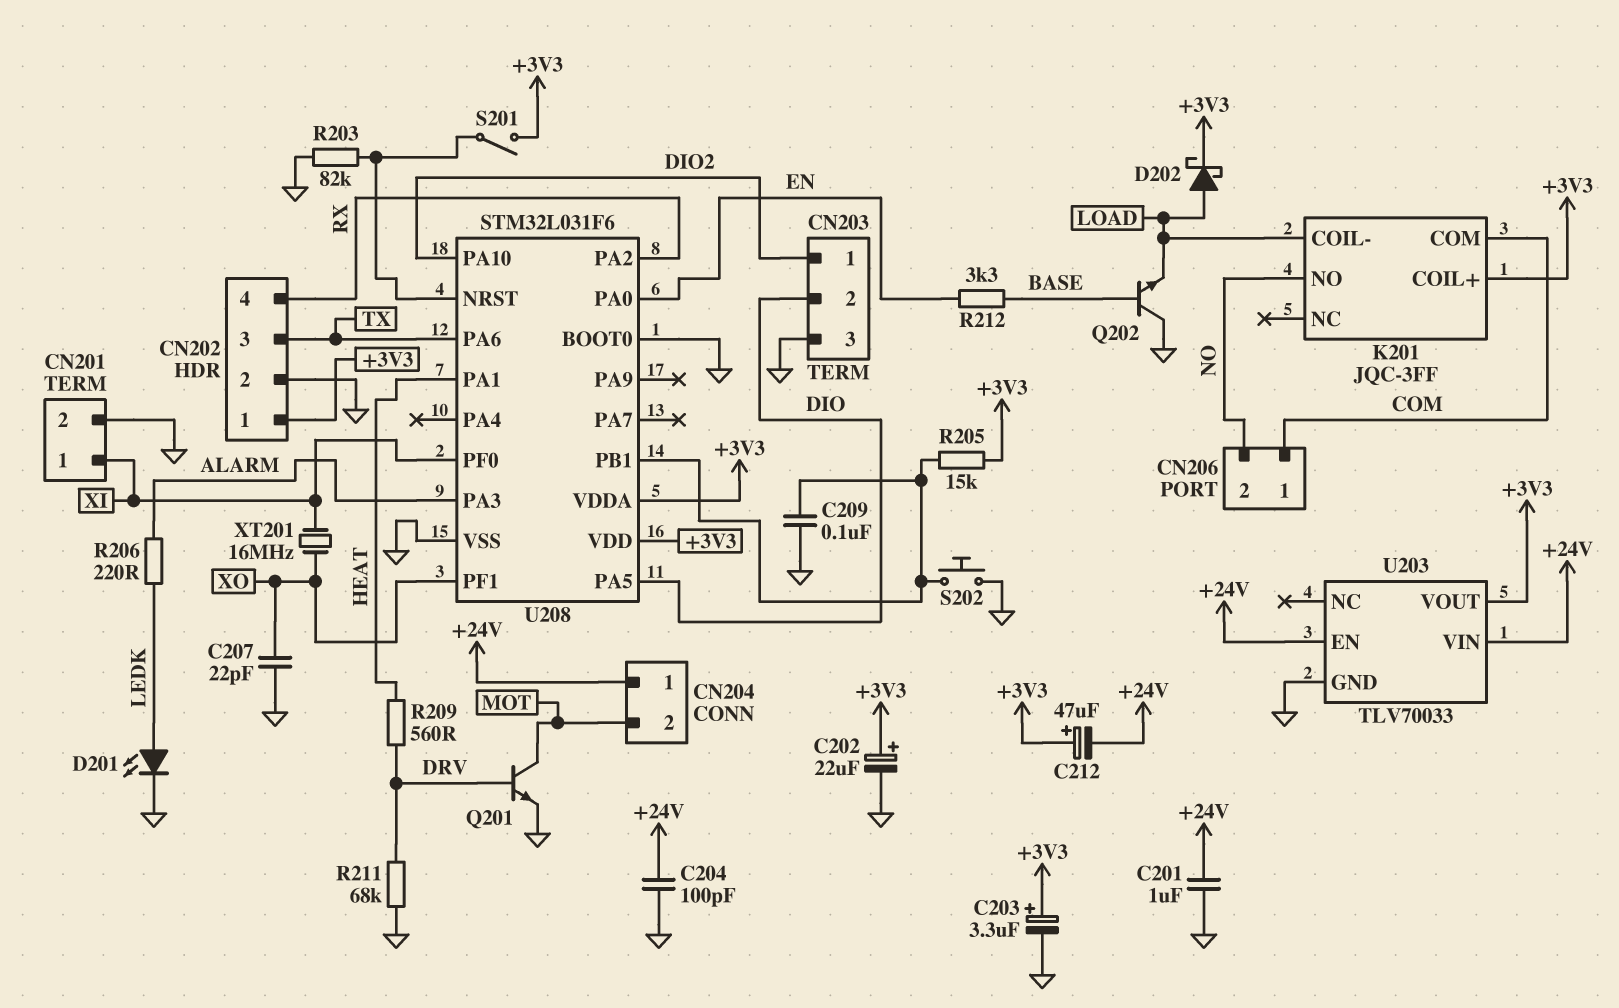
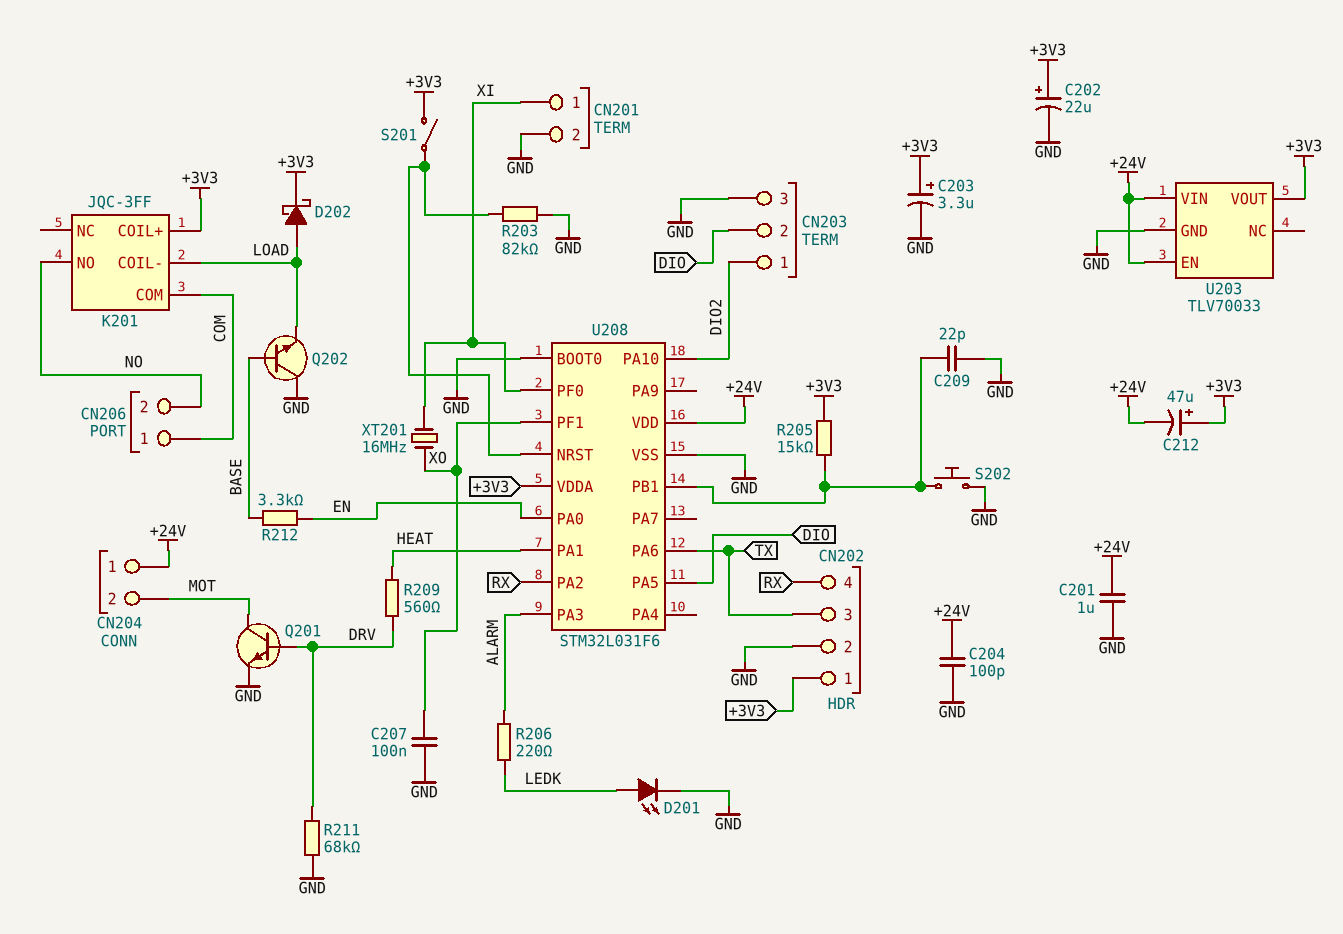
C207: 22pF (GND, XO) -> 100nF (GND, XO)
C209: 100nF (GND, U208/PB1) -> 22pF (GND, U208/PB1)
U208 pin VDD: +3V3 -> +24V

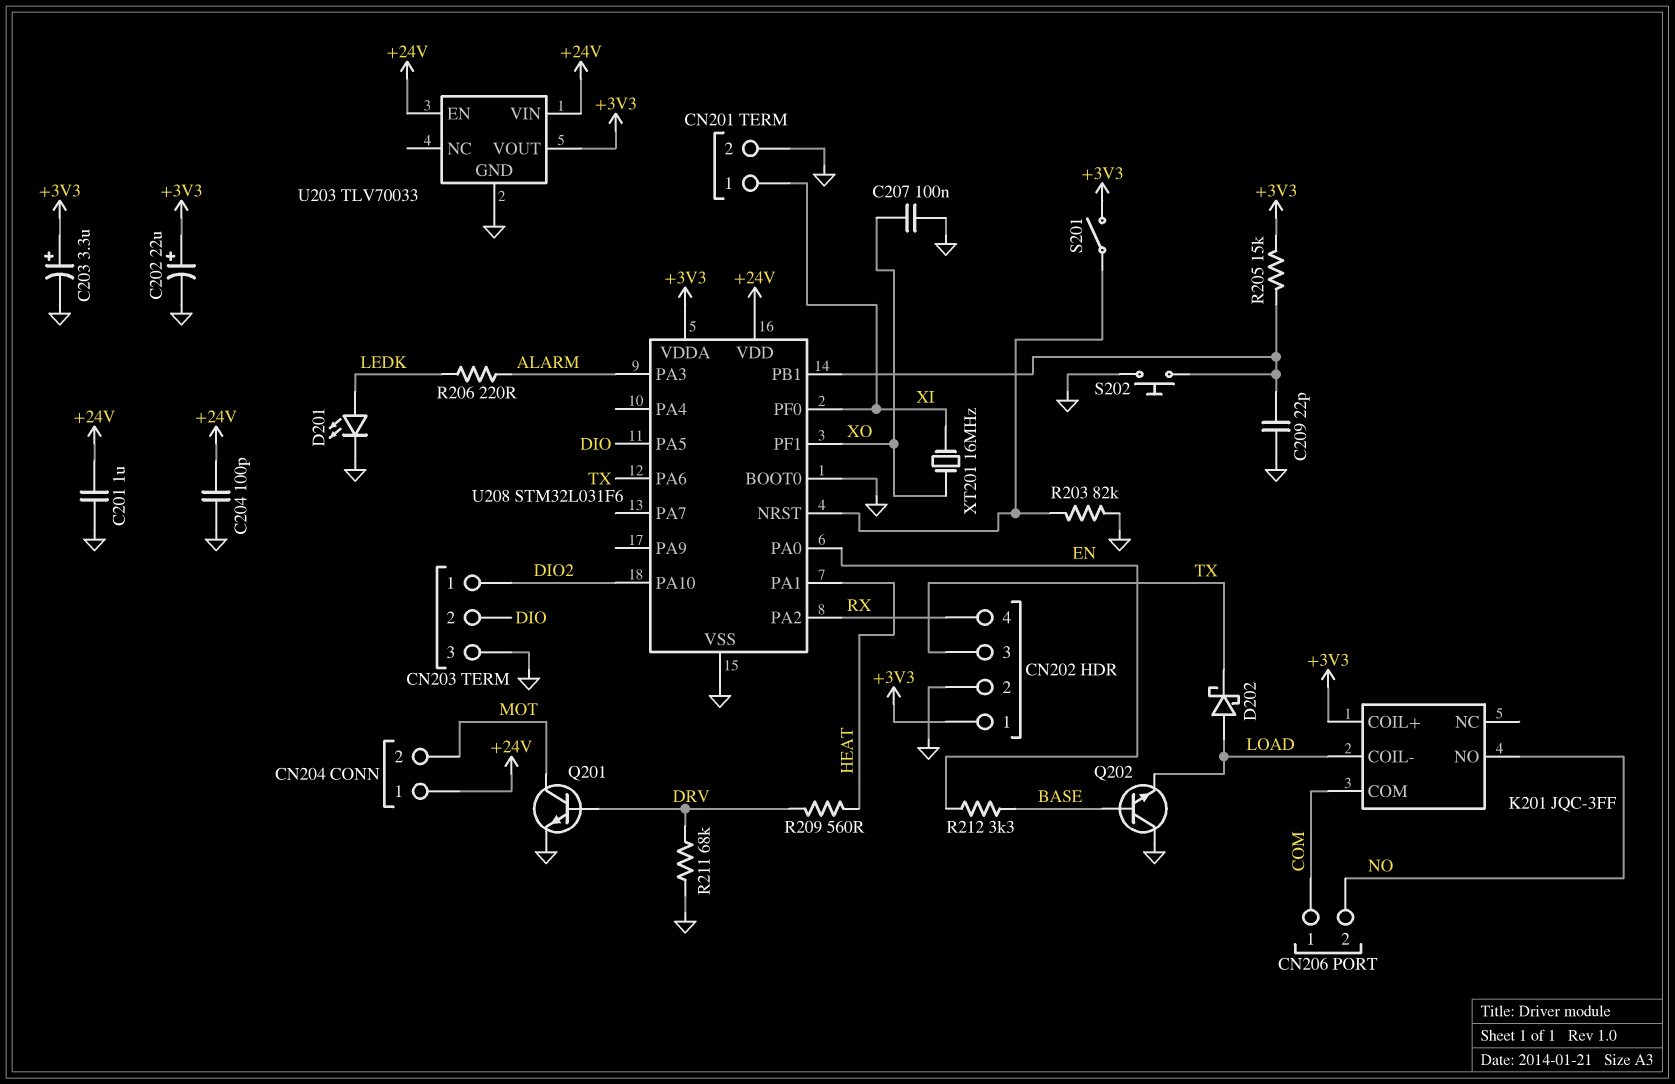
C212: 47uF (plus +3V3, minus +24V) -> none
D202: schottky (A LOAD, K +3V3) -> schottky (A LOAD, K TX)

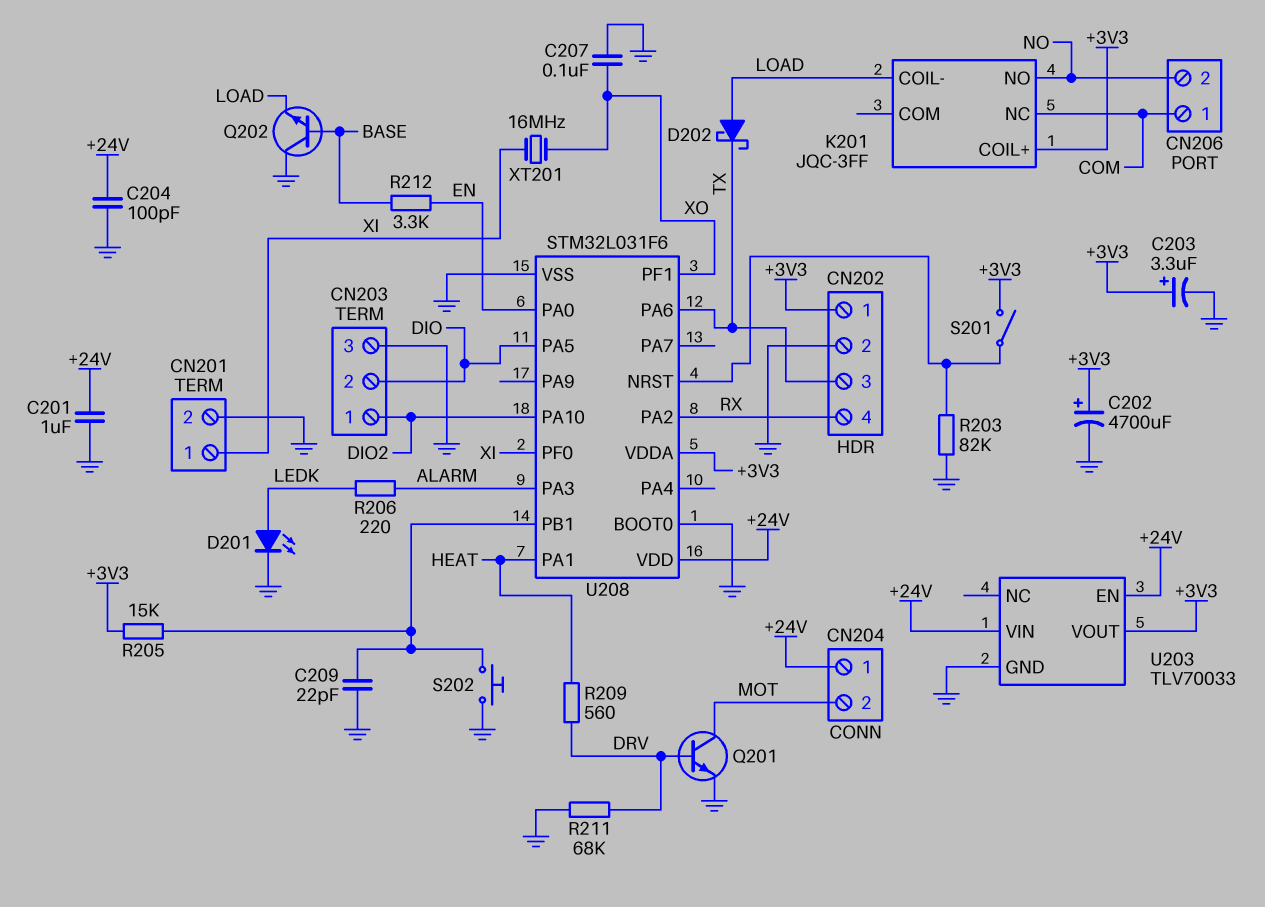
C202: 22uF (plus +3V3, minus GND) -> 4700uF (plus +3V3, minus GND)
K201 pin COM: COM -> none
K201 pin NC: none -> COM

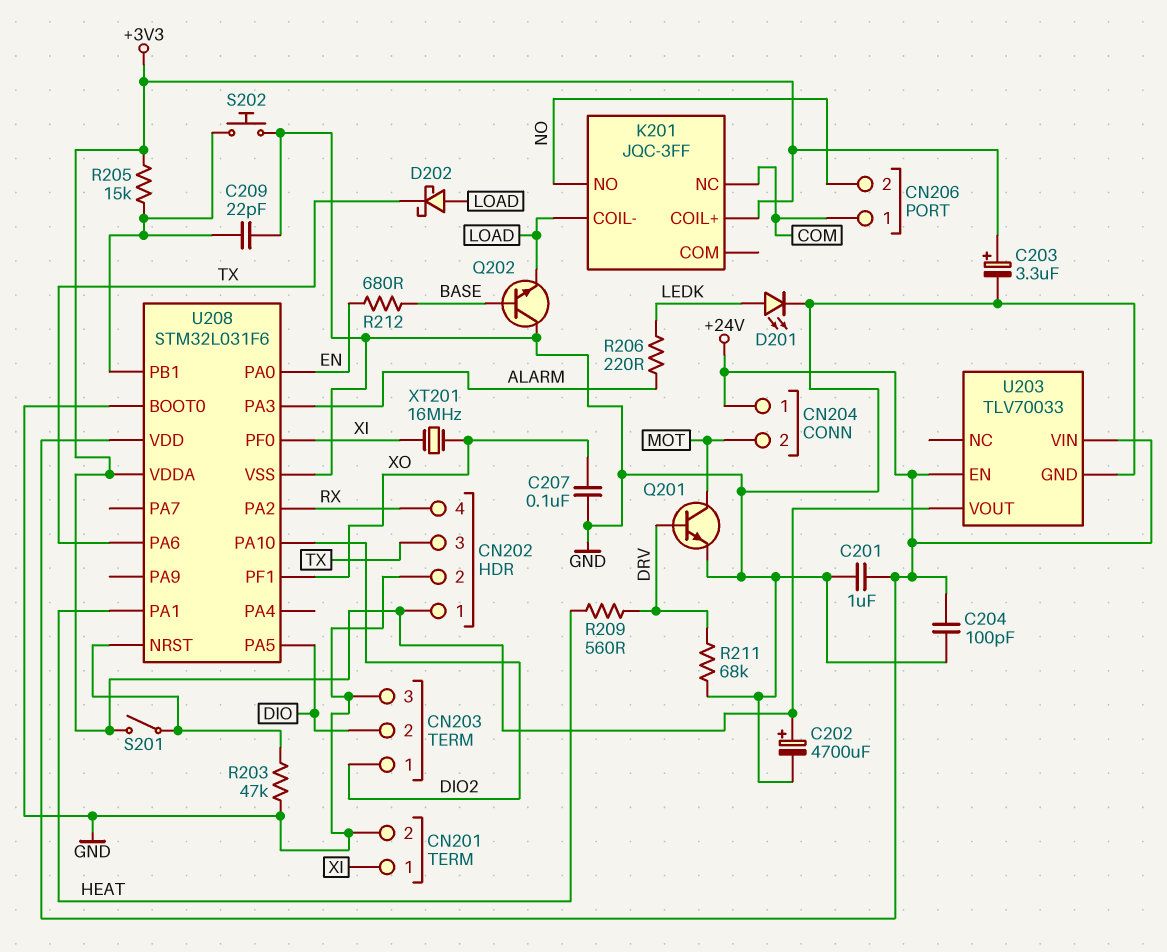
R203: 82k (GND, U208/NRST) -> 47k (GND, U208/NRST)
R212: 3.3k (BASE, EN) -> 680 (BASE, EN)

